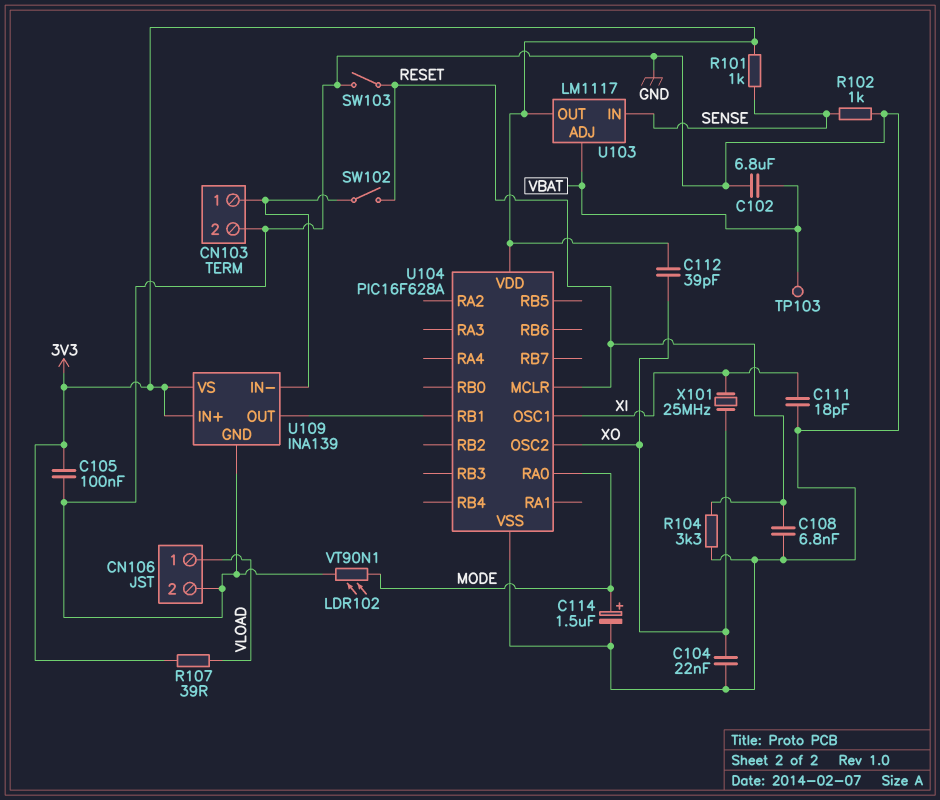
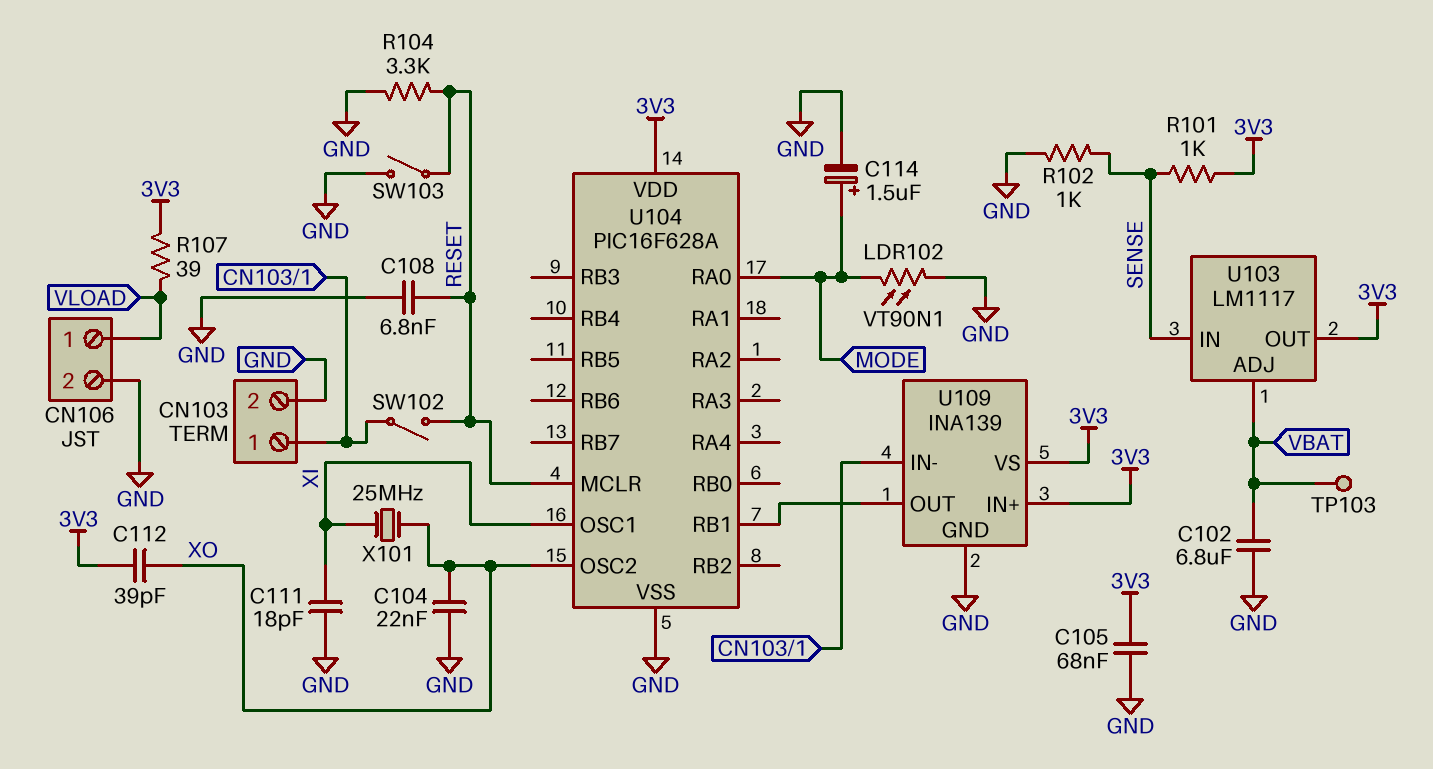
C105: 100nF (3V3, GND) -> 68nF (3V3, GND)

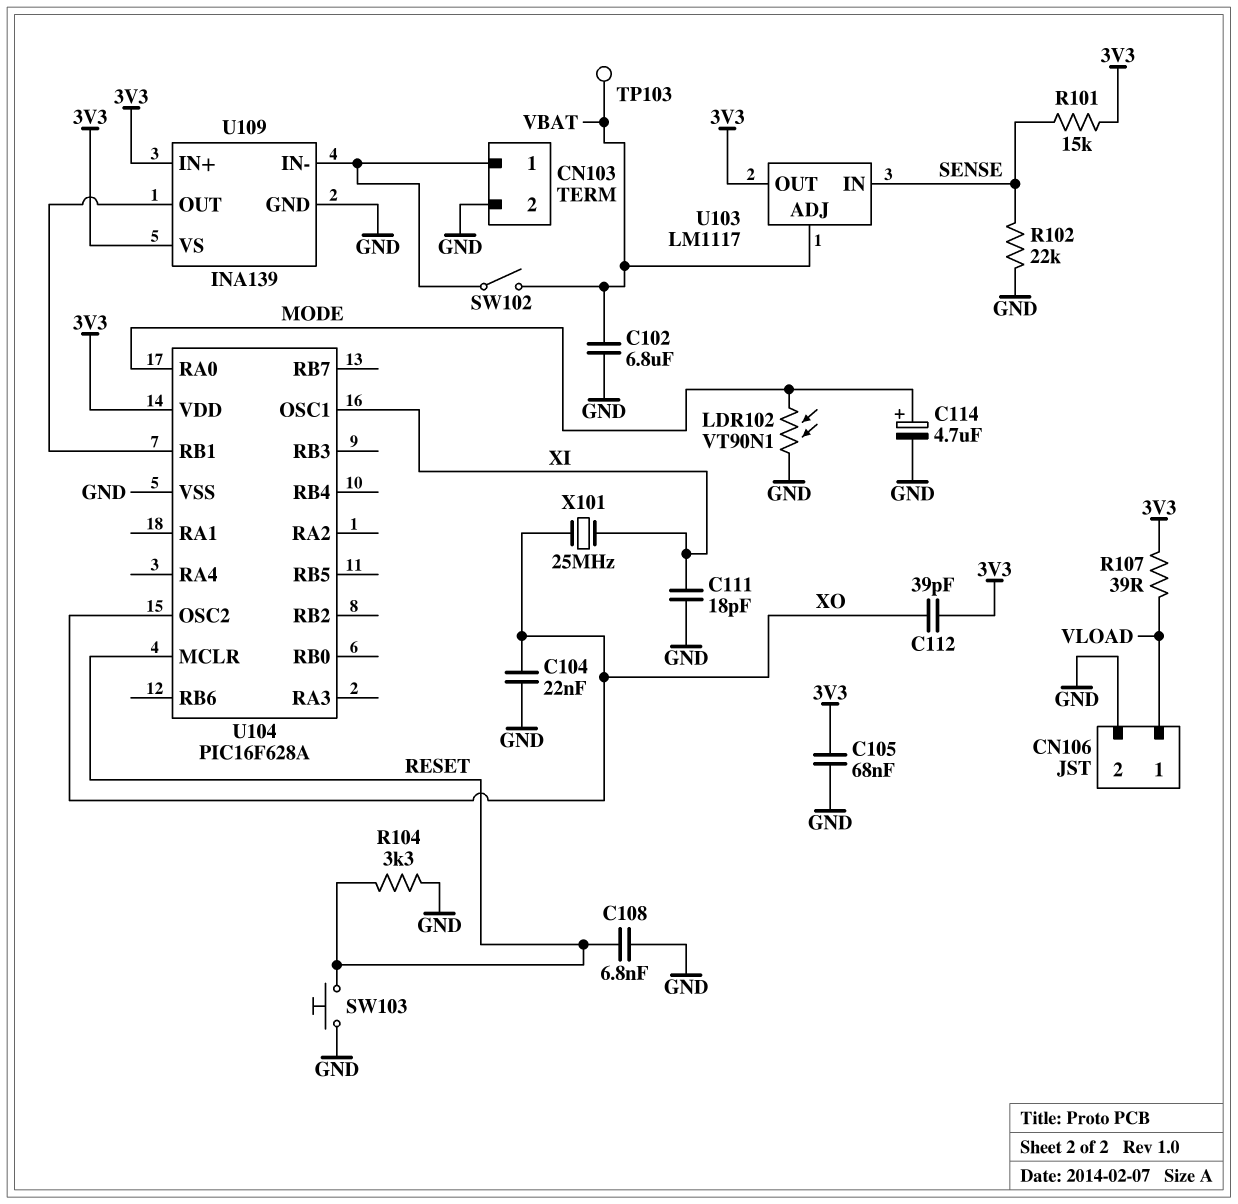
C114: 1.5uF (plus MODE, minus GND) -> 4.7uF (plus MODE, minus GND)
R101: 1k (3V3, SENSE) -> 15k (3V3, SENSE)
R102: 1k (GND, SENSE) -> 22k (GND, SENSE)
SW102: switch (CN103/1, RESET) -> switch (CN103/1, VBAT)
SW103: switch (GND, RESET) -> button (GND, RESET)

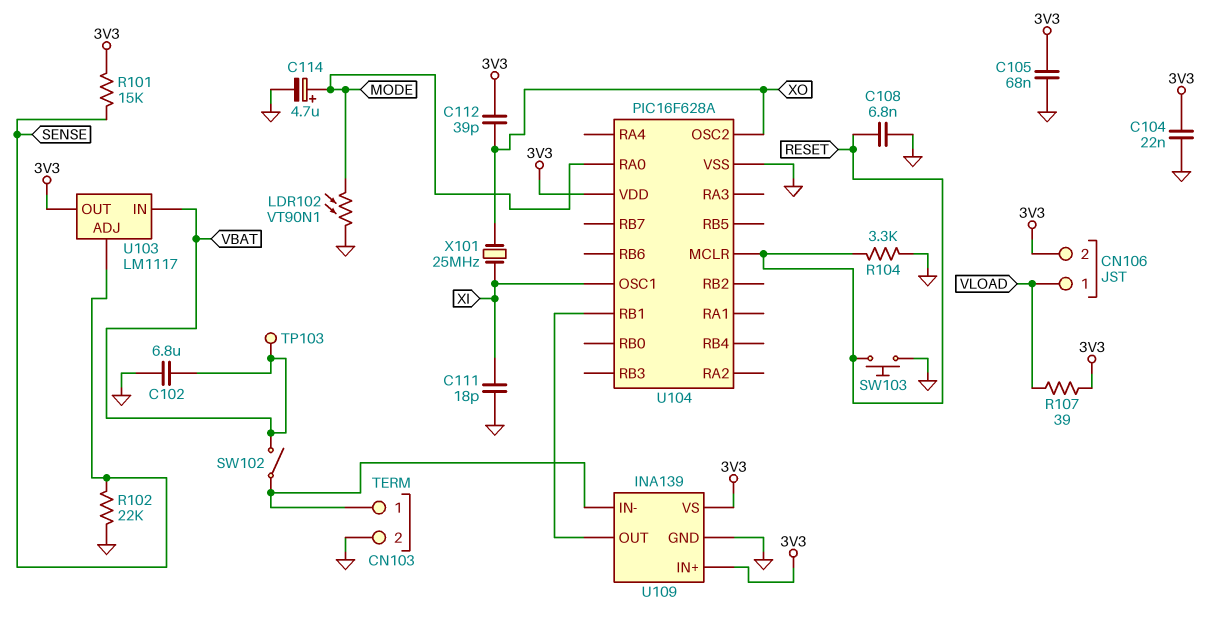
C104: 22nF (GND, XO) -> 22nF (3V3, GND)
CN106 pin 2: GND -> 3V3
U103 pin ADJ: VBAT -> SENSE
U103 pin IN: SENSE -> VBAT

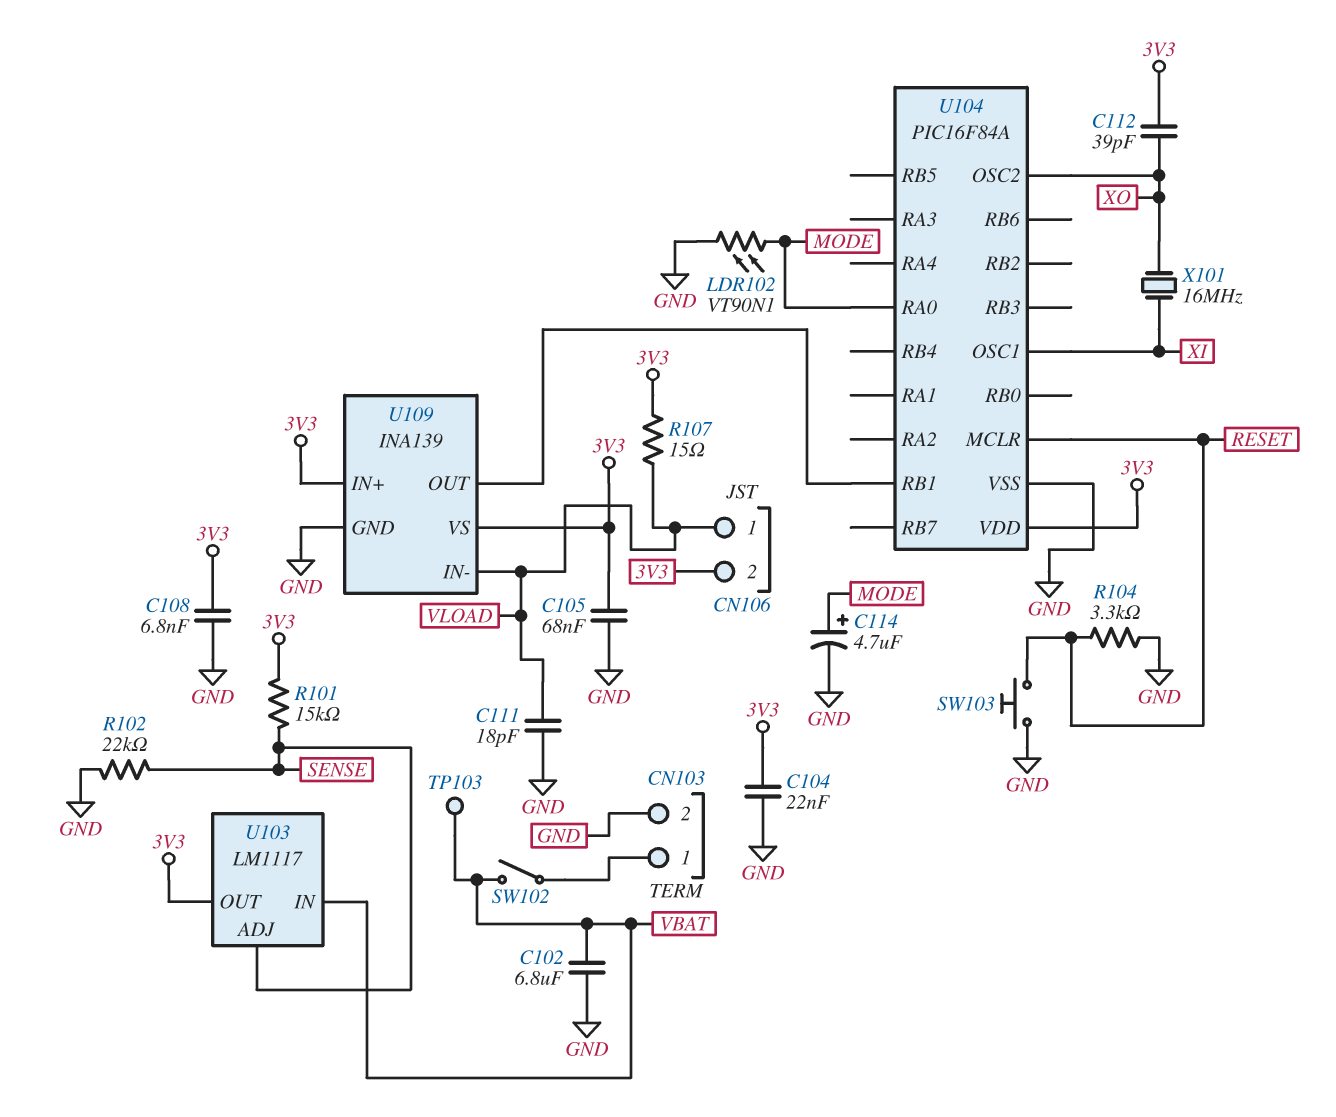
C108: 6.8nF (GND, RESET) -> 6.8nF (3V3, GND)
C111: 18pF (GND, XI) -> 18pF (GND, VLOAD)
R107: 39 (3V3, VLOAD) -> 15 (3V3, VLOAD)
U104: PIC16F628A -> PIC16F84A
U109 pin IN-: CN103/1 -> VLOAD
X101: 25MHz (XI, XO) -> 16MHz (XI, XO)

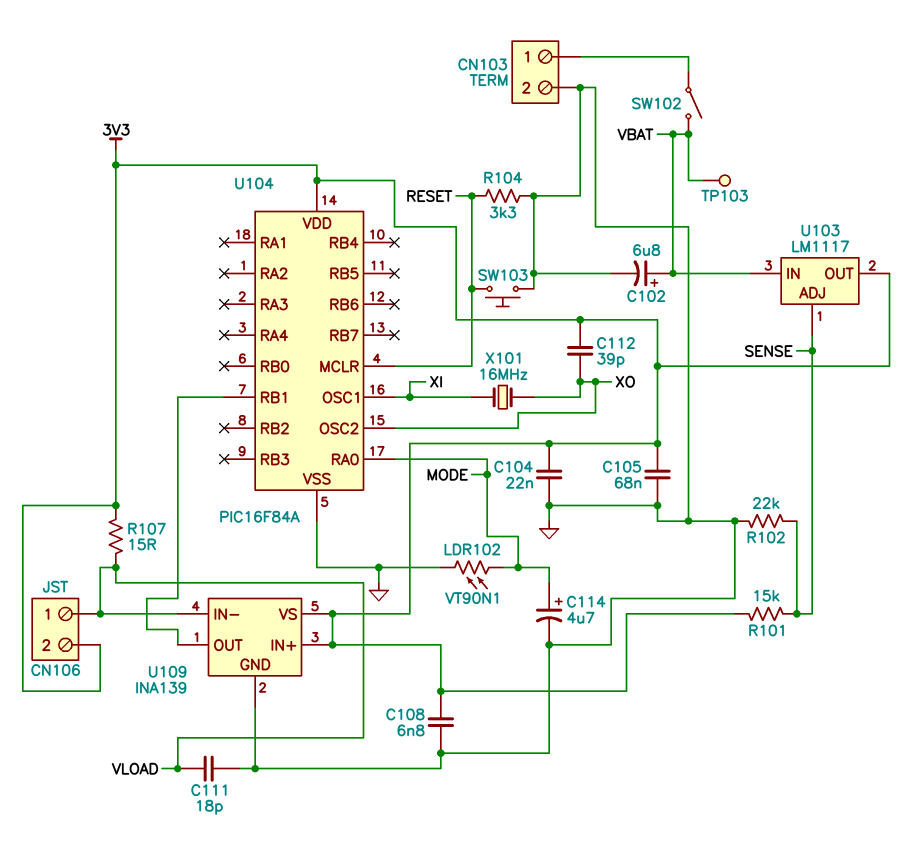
C102: 6.8uF (GND, VBAT) -> 6.8uF (plus VBAT, minus GND)

